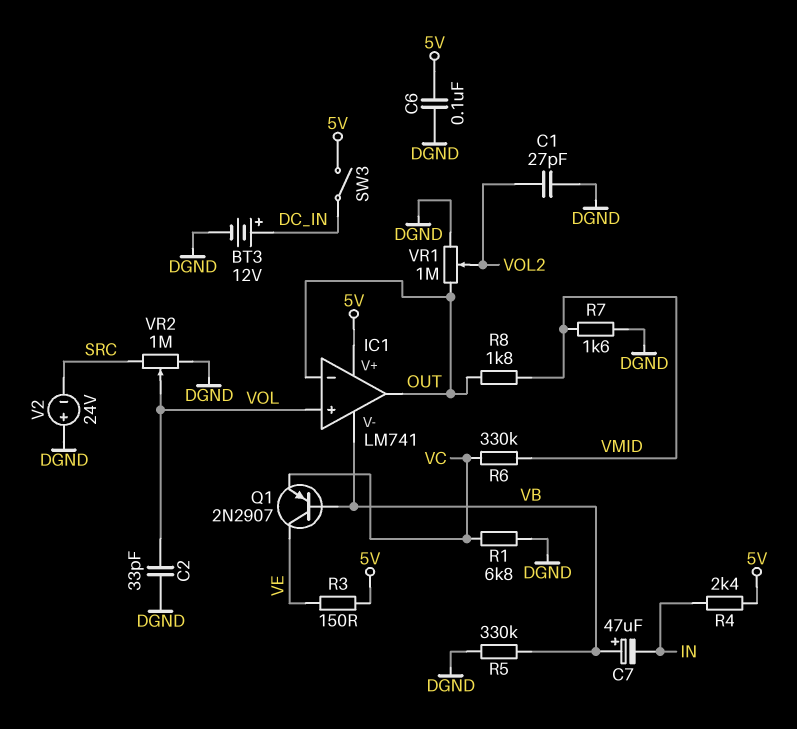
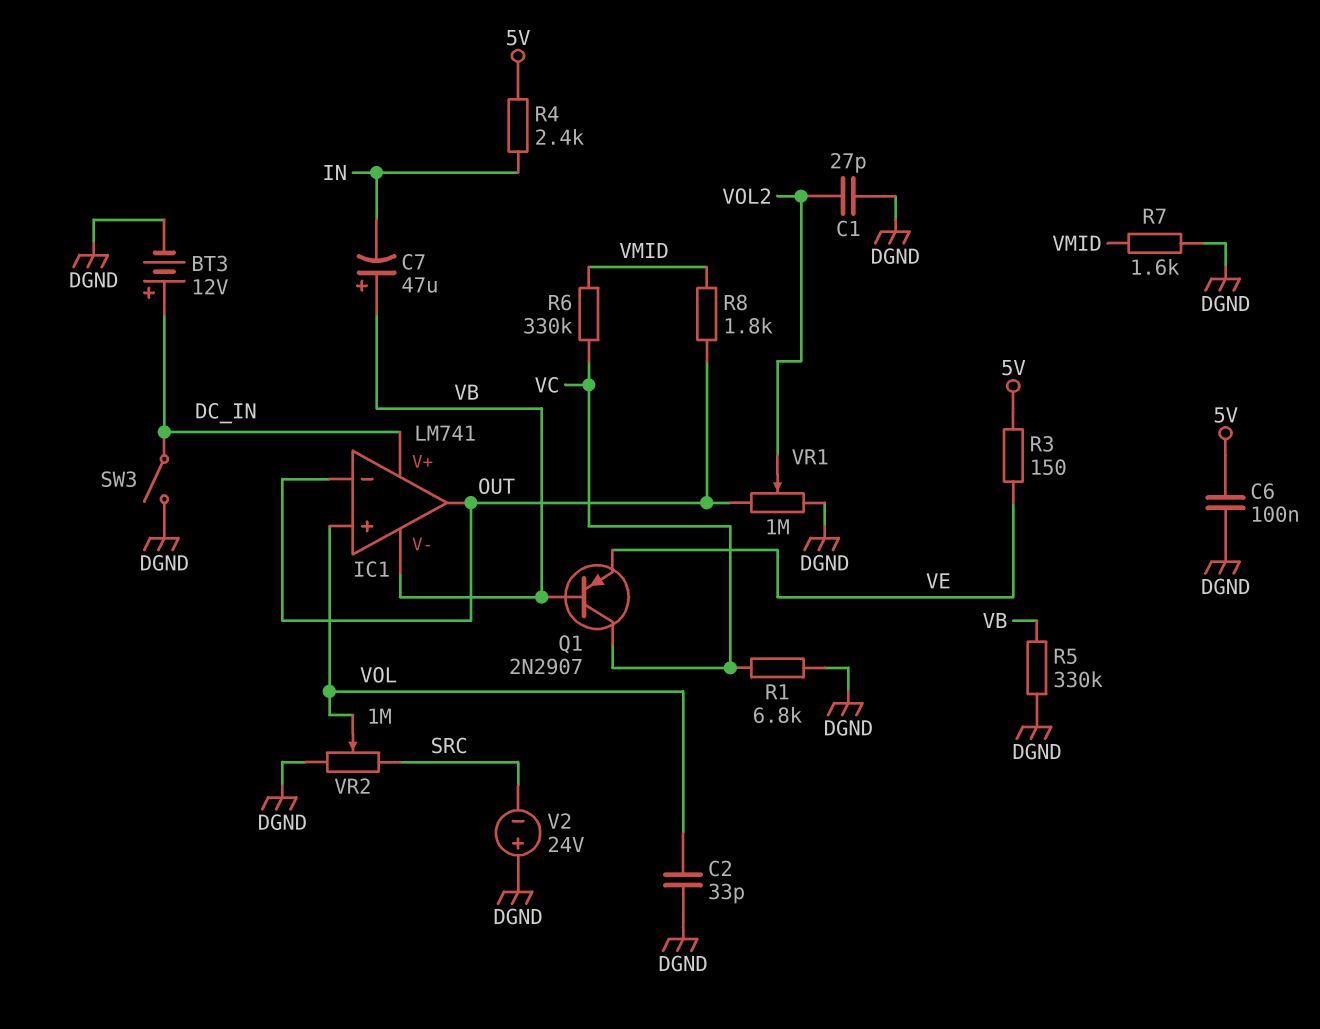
IC1 pin V+: 5V -> DC_IN
Q1: PNP 2N2907 (B VB, C VE, E VC) -> PNP 2N2907 (B VB, C VC, E VE)
SW3: switch (5V, DC_IN) -> switch (DC_IN, DGND)

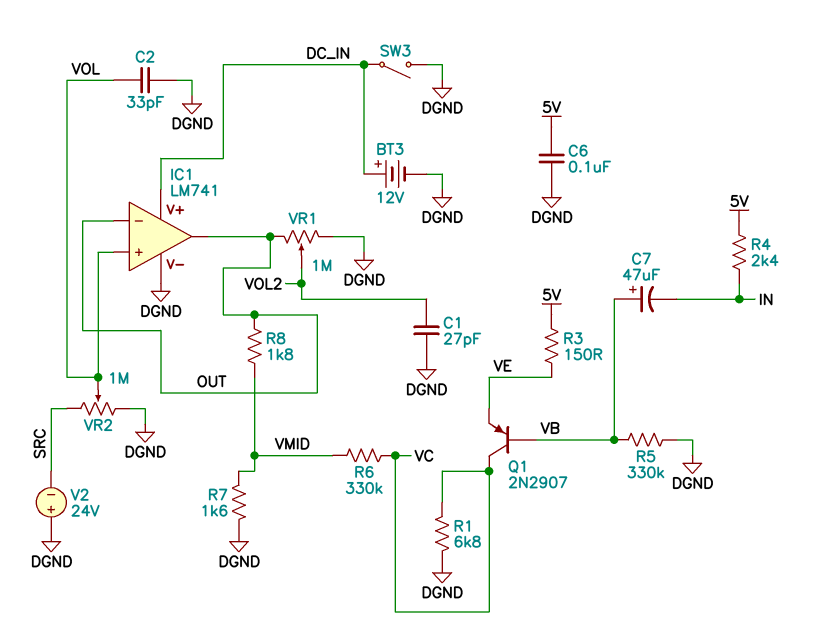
IC1 pin V-: VB -> DGND

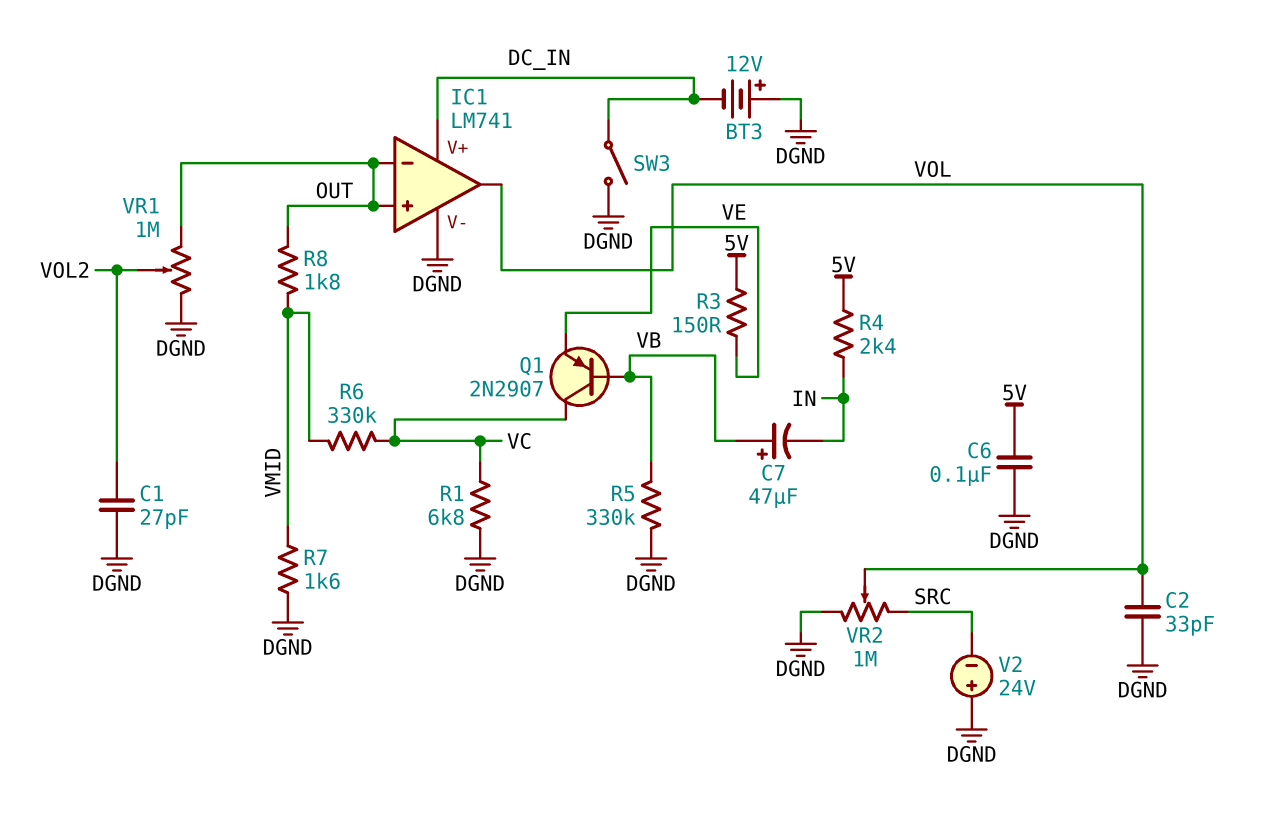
BT3: 12V (plus DC_IN, minus DGND) -> 12V (plus DGND, minus DC_IN)
IC1 pin in+: VOL -> OUT
IC1 pin out: OUT -> VOL

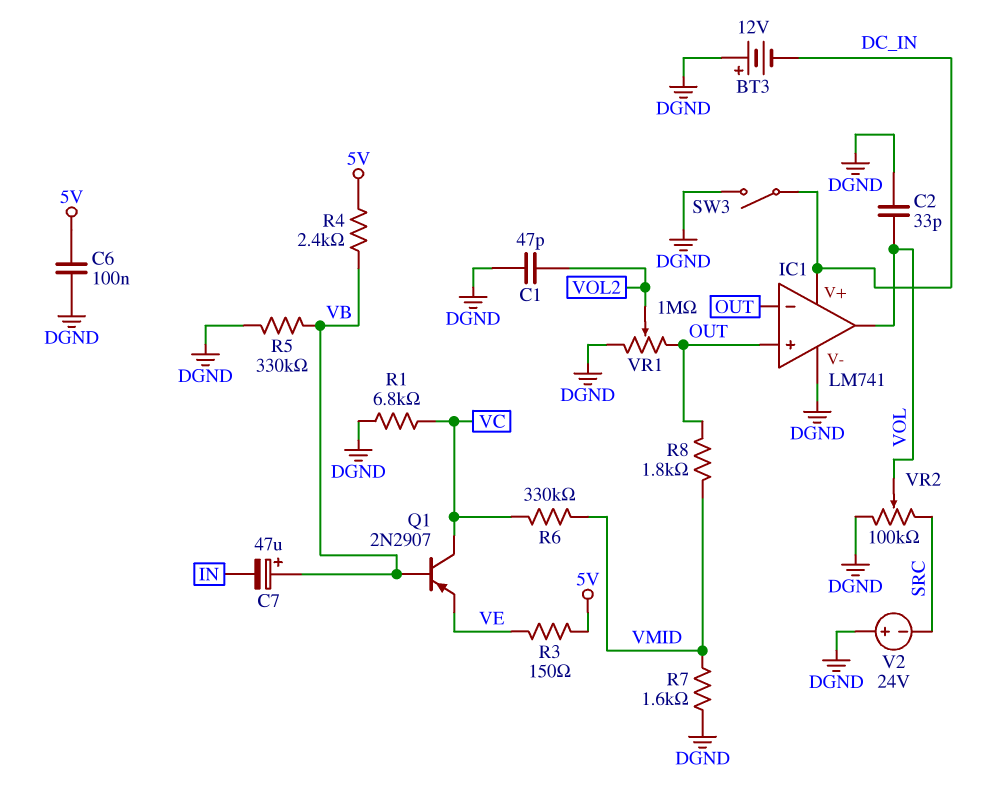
C1: 27pF (DGND, VOL2) -> 47pF (DGND, VOL2)
R4: 2.4k (5V, IN) -> 2.4k (5V, VB)
VR2: 1M (DGND, SRC, wiper VOL) -> 100k (DGND, SRC, wiper VOL)

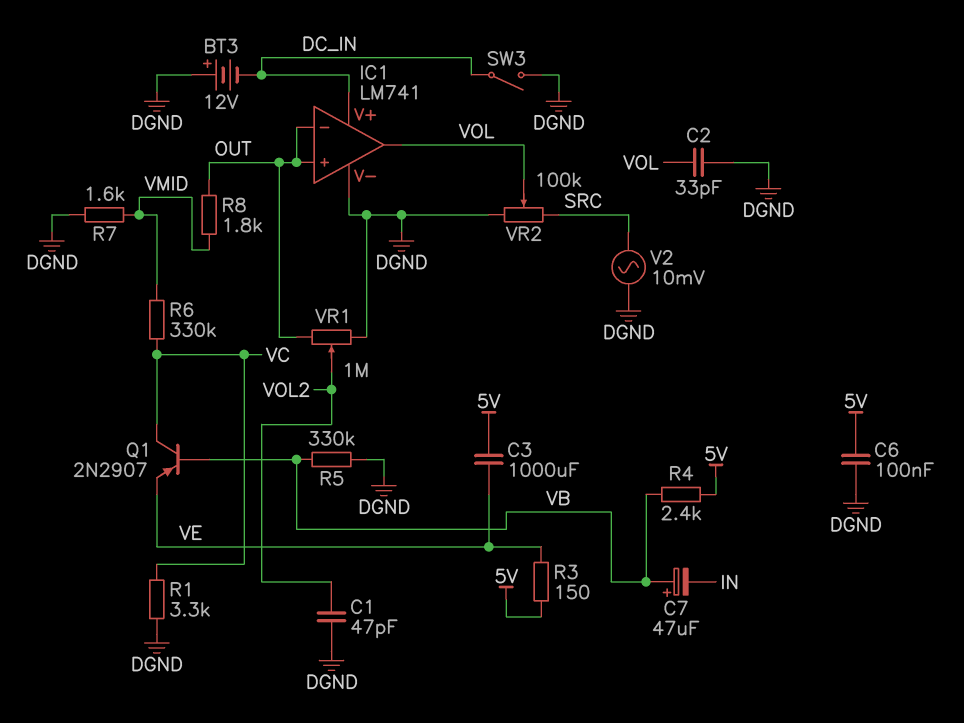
C3: none -> 1000uF (5V, VE)
R1: 6.8k (DGND, VC) -> 3.3k (DGND, VC)
V2: 24V (plus DGND, minus SRC) -> AC 10mV (DGND, SRC)

